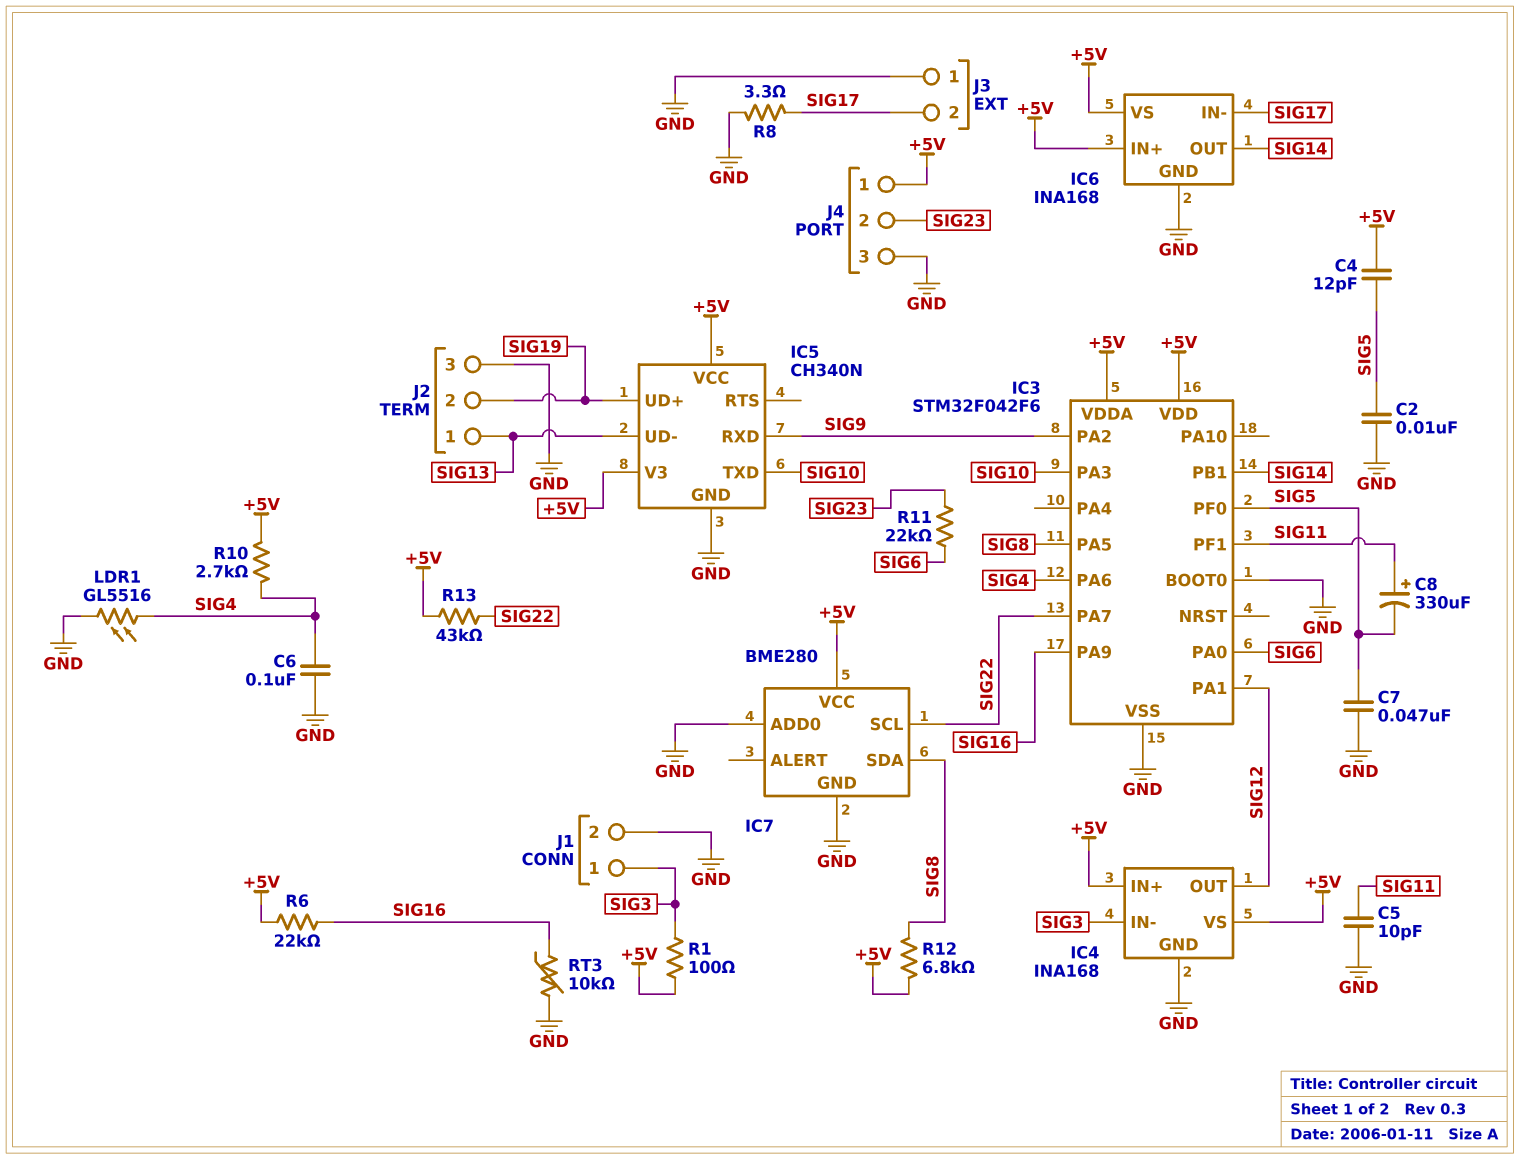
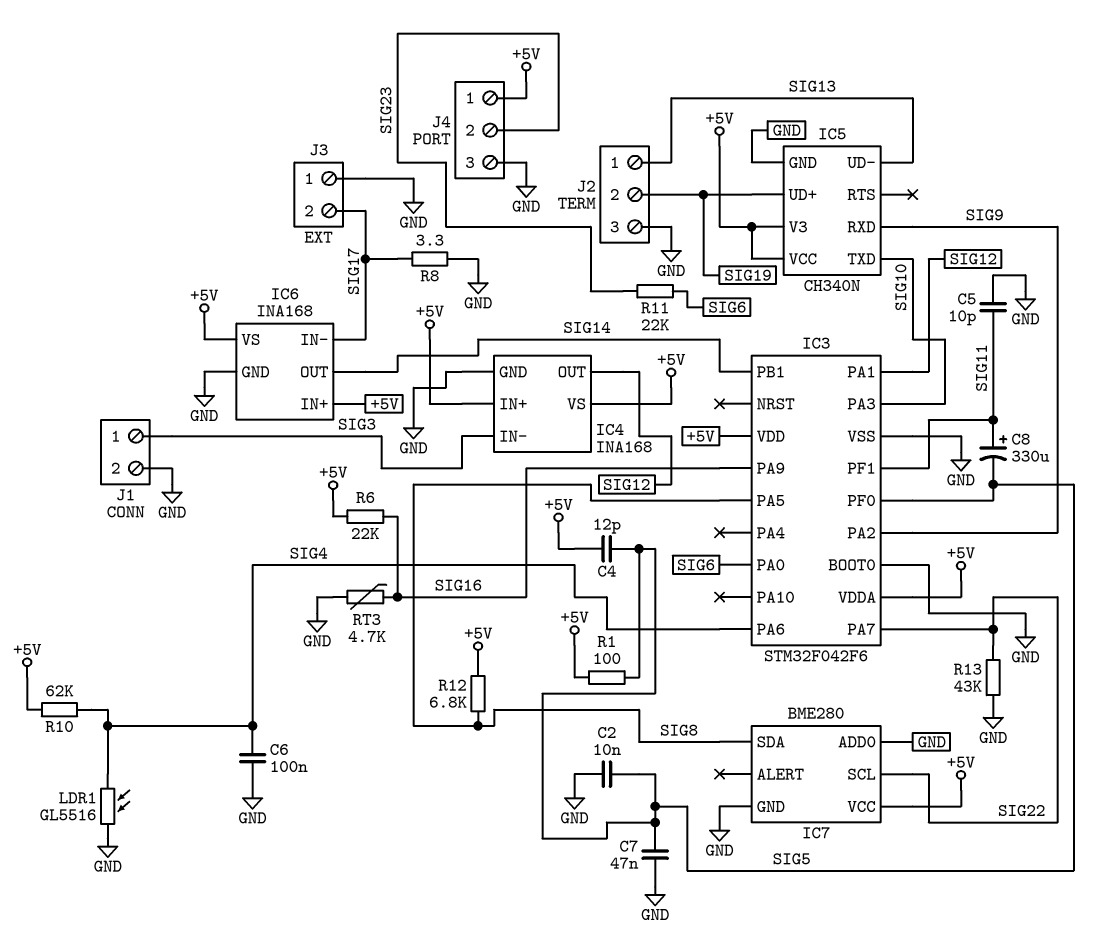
R1: 100 (+5V, SIG3) -> 100 (+5V, SIG5)
R10: 2.7k (+5V, SIG4) -> 62k (+5V, SIG4)
R13: 43k (+5V, SIG22) -> 43k (GND, SIG22)
RT3: 10k (GND, SIG16) -> 4.7k (GND, SIG16)

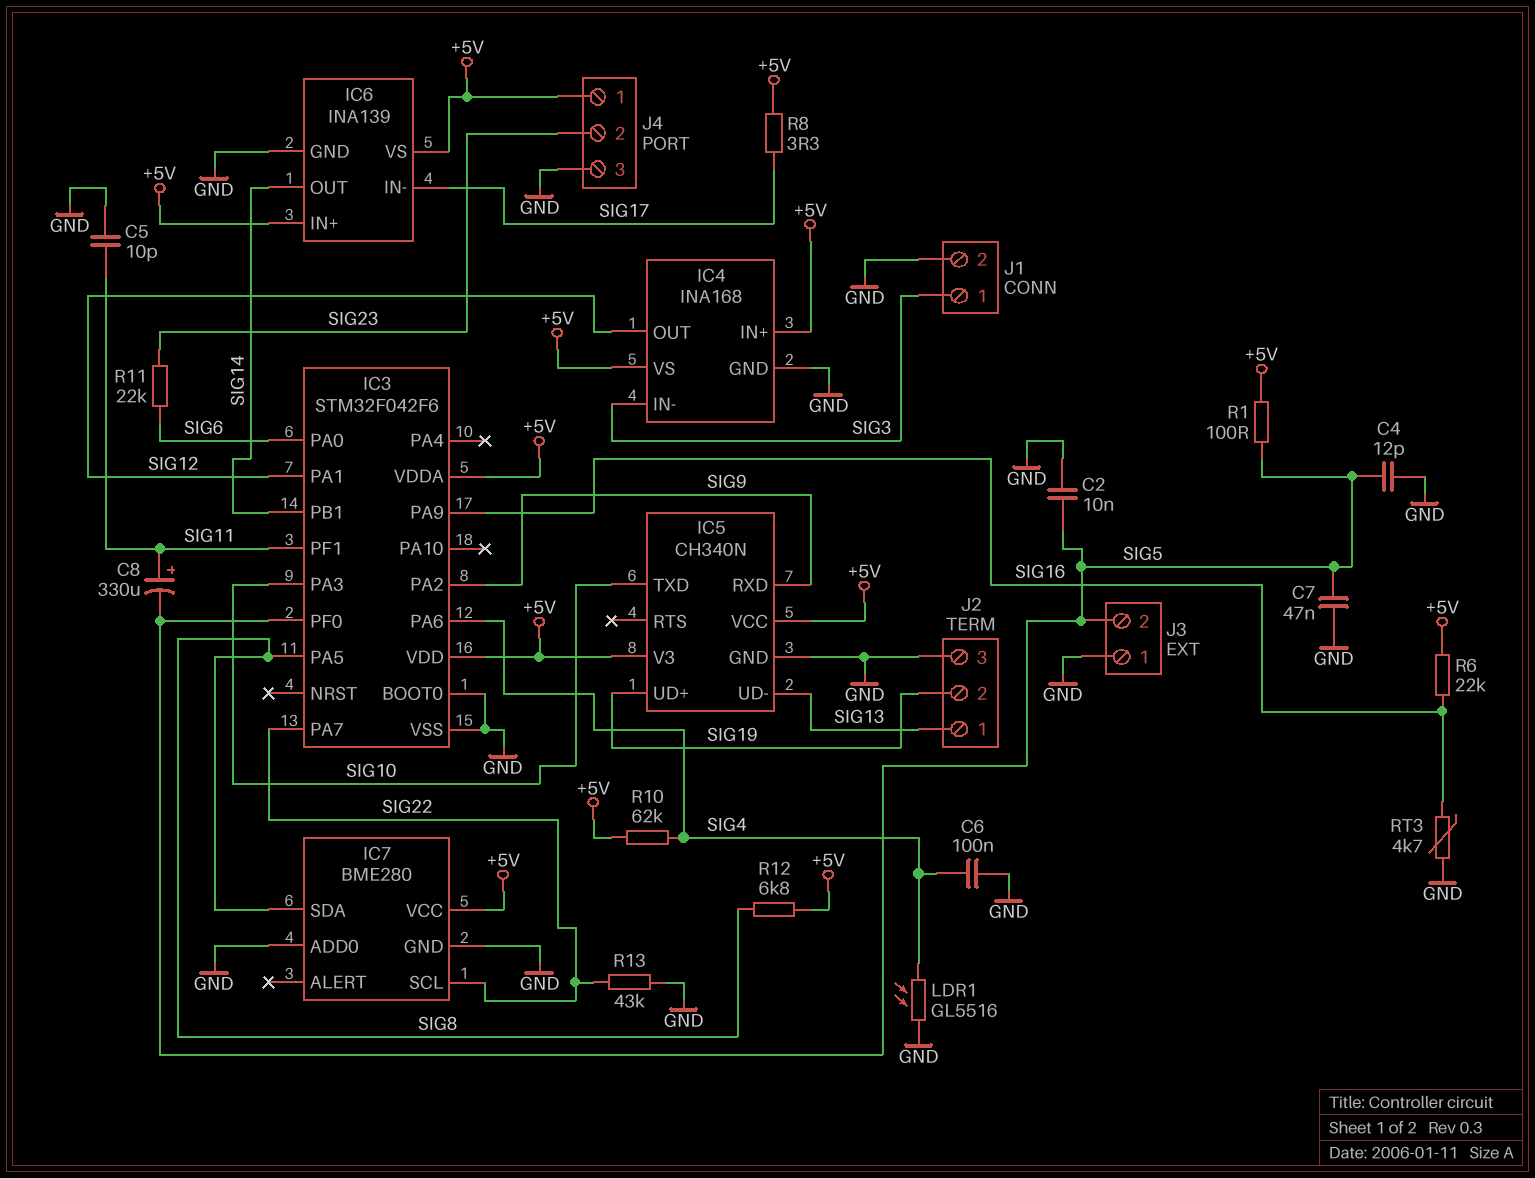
C4: 12pF (+5V, SIG5) -> 12pF (GND, SIG5)
IC6: INA168 -> INA139
J3 pin 2: SIG17 -> SIG5
R8: 3.3 (GND, SIG17) -> 3.3 (+5V, SIG17)

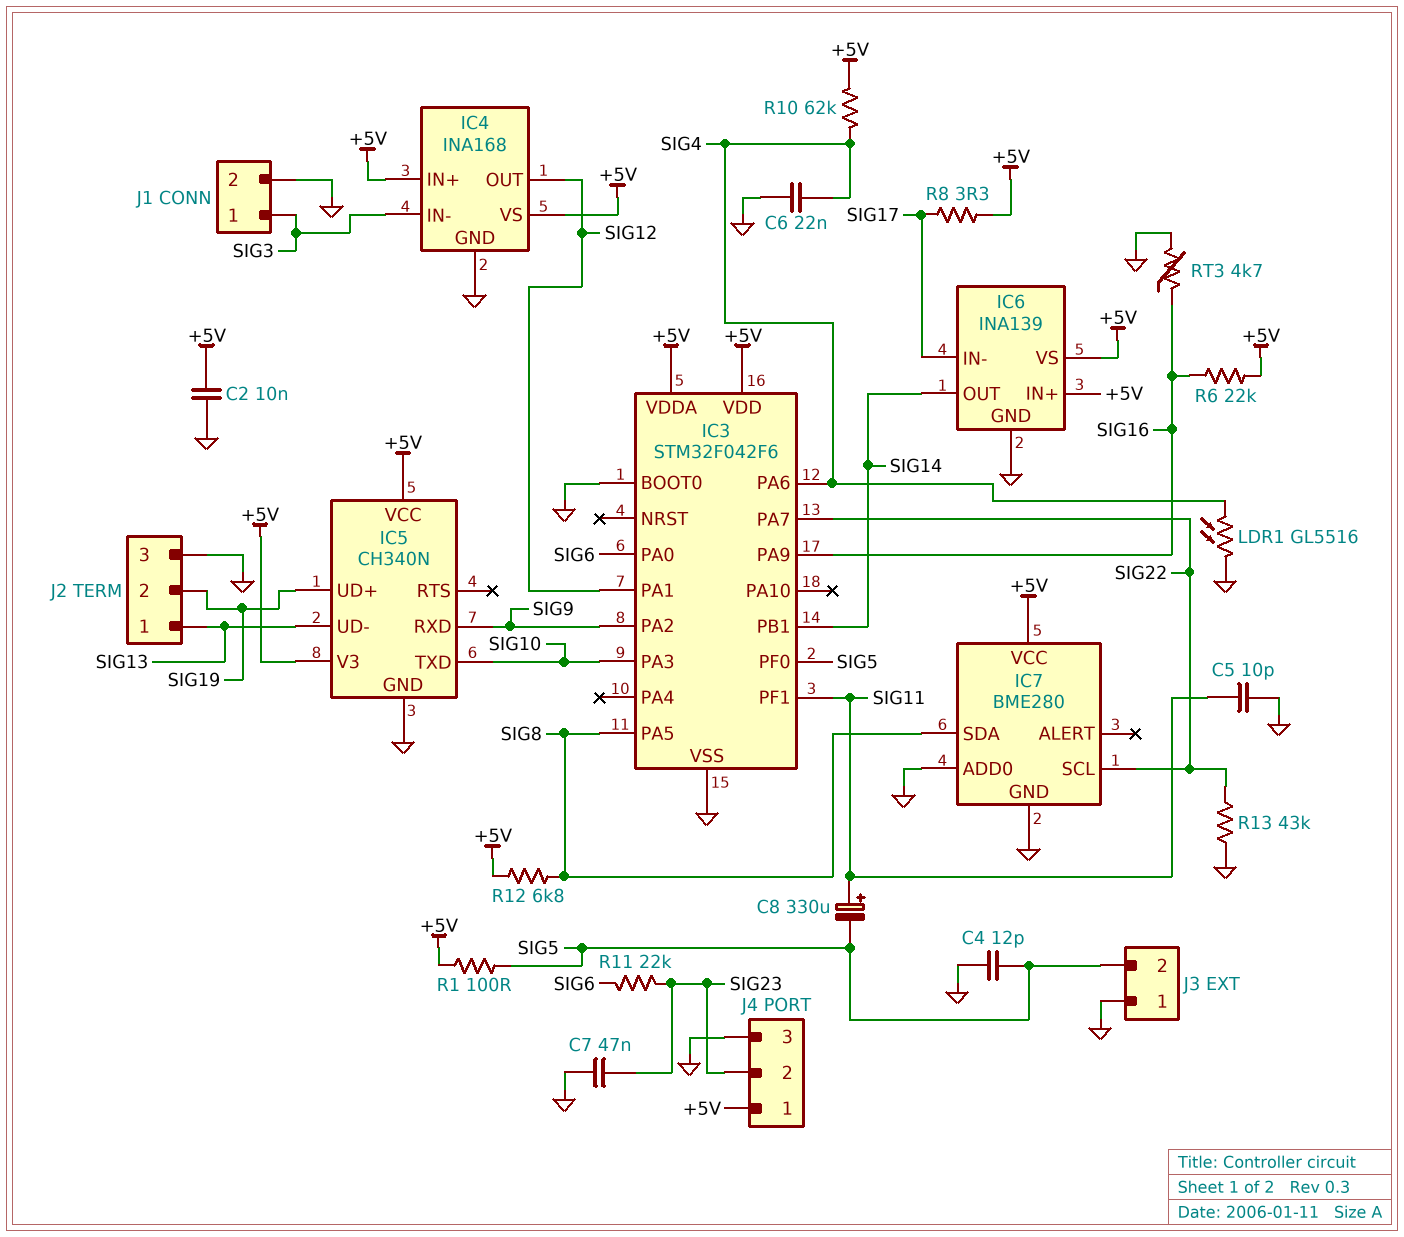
C2: 10nF (GND, SIG5) -> 10nF (+5V, GND)
C6: 100nF (GND, SIG4) -> 22nF (GND, SIG4)
C7: 47nF (GND, SIG5) -> 47nF (GND, SIG23)

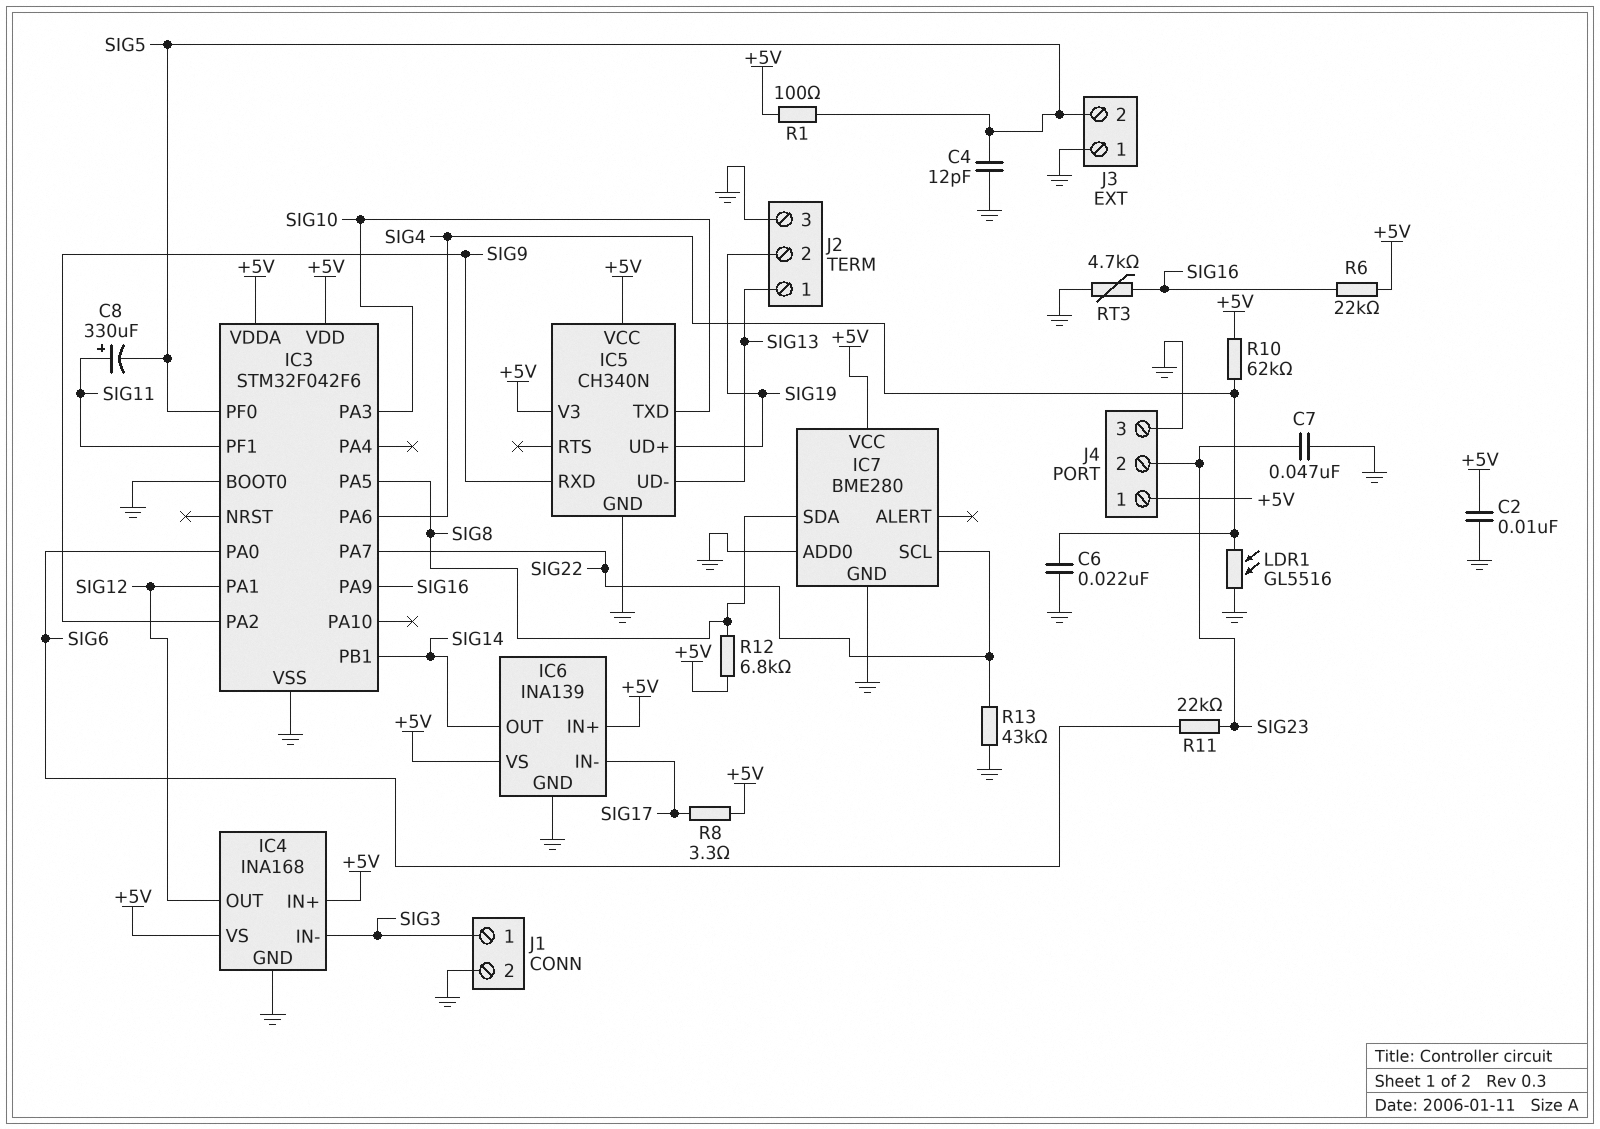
C5: 10pF (GND, SIG11) -> none

